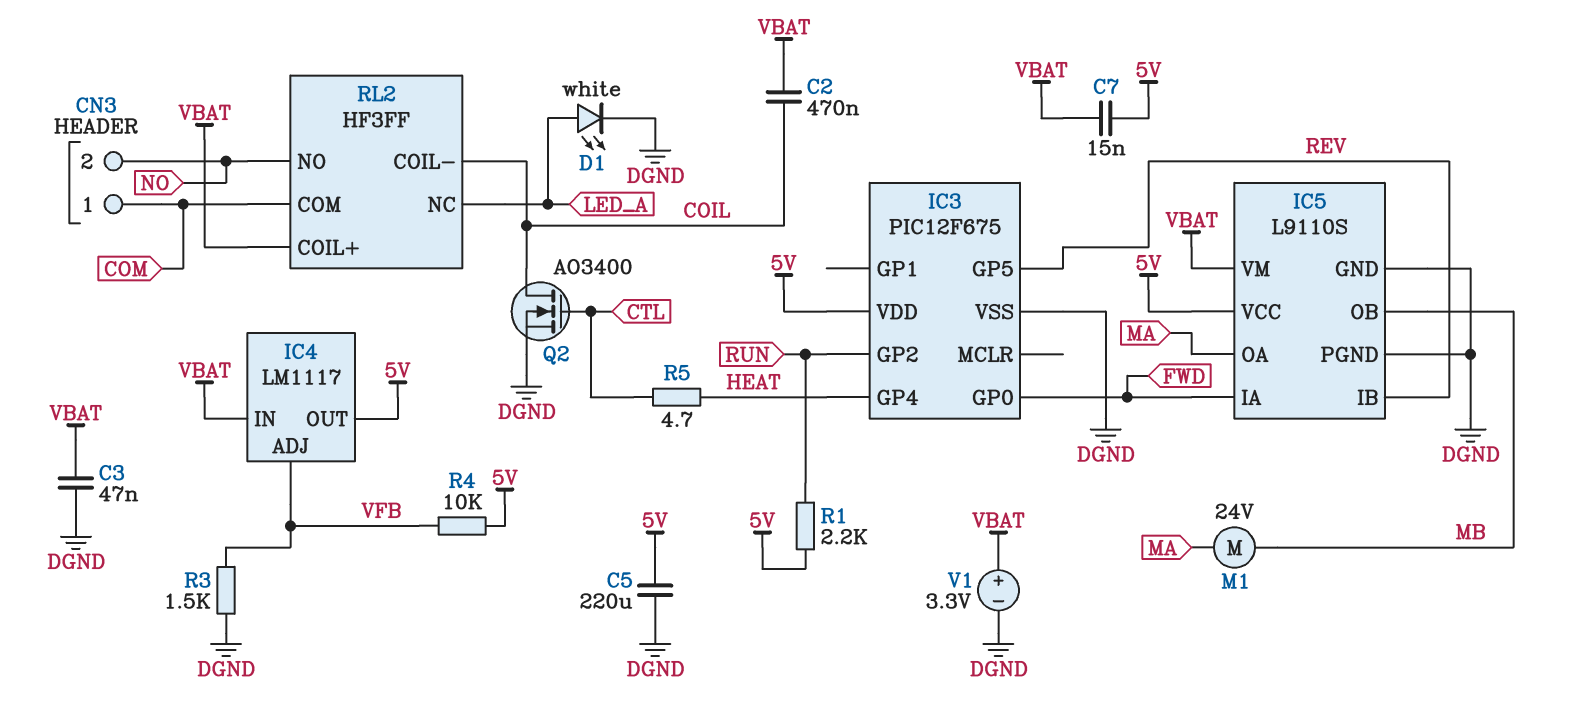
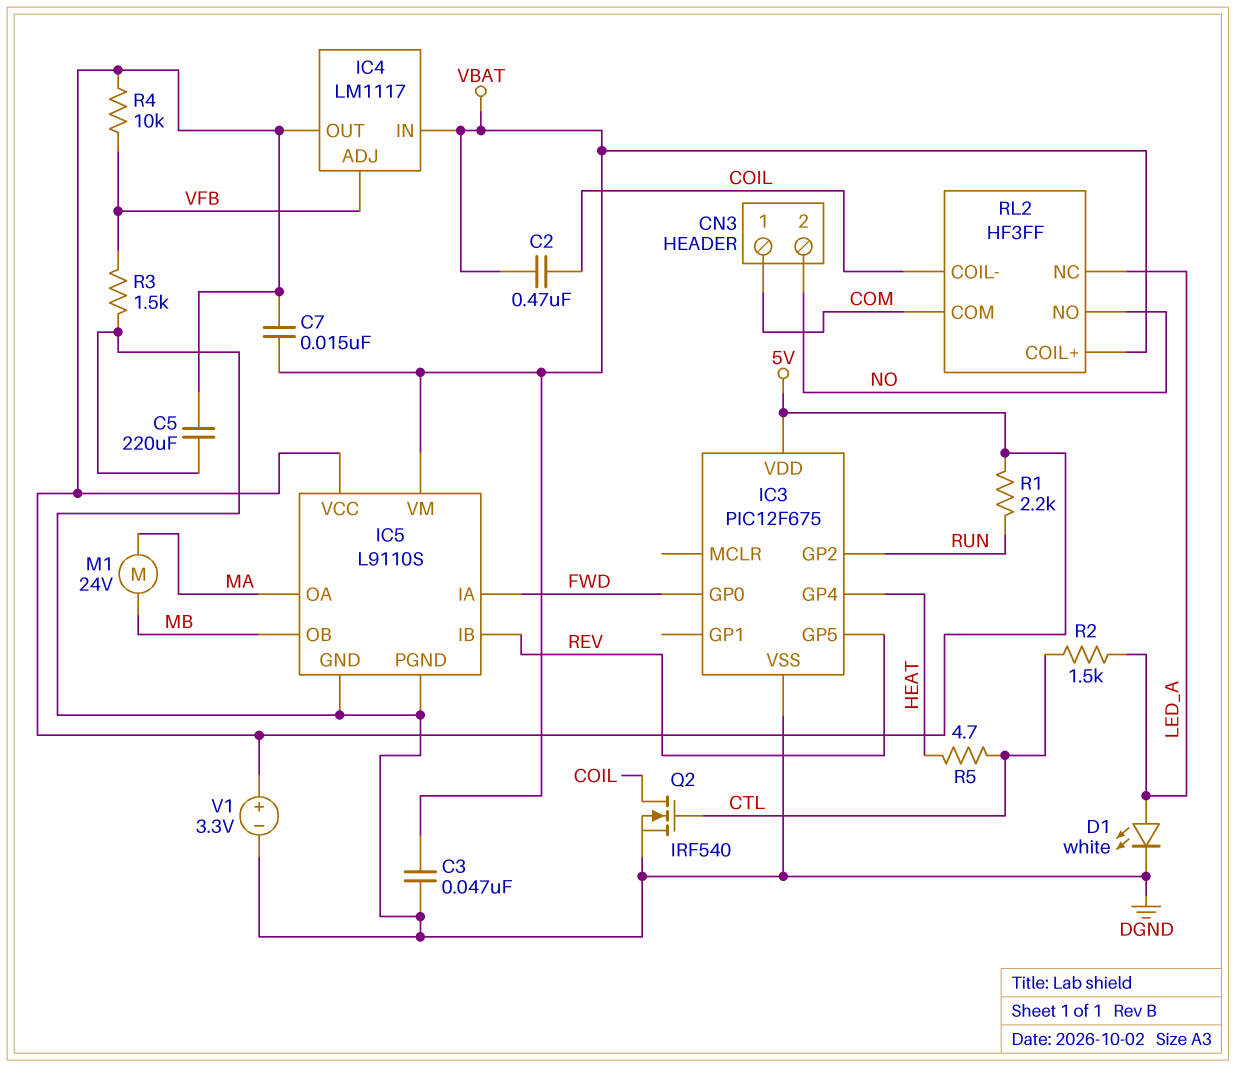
Q2: NMOS AO3400 (G CTL, D COIL, S DGND) -> NMOS IRF540 (G CTL, D COIL, S DGND)
R2: none -> 1.5k (CTL, LED_A)
V1: 3.3V (plus VBAT, minus DGND) -> 3.3V (plus 5V, minus DGND)

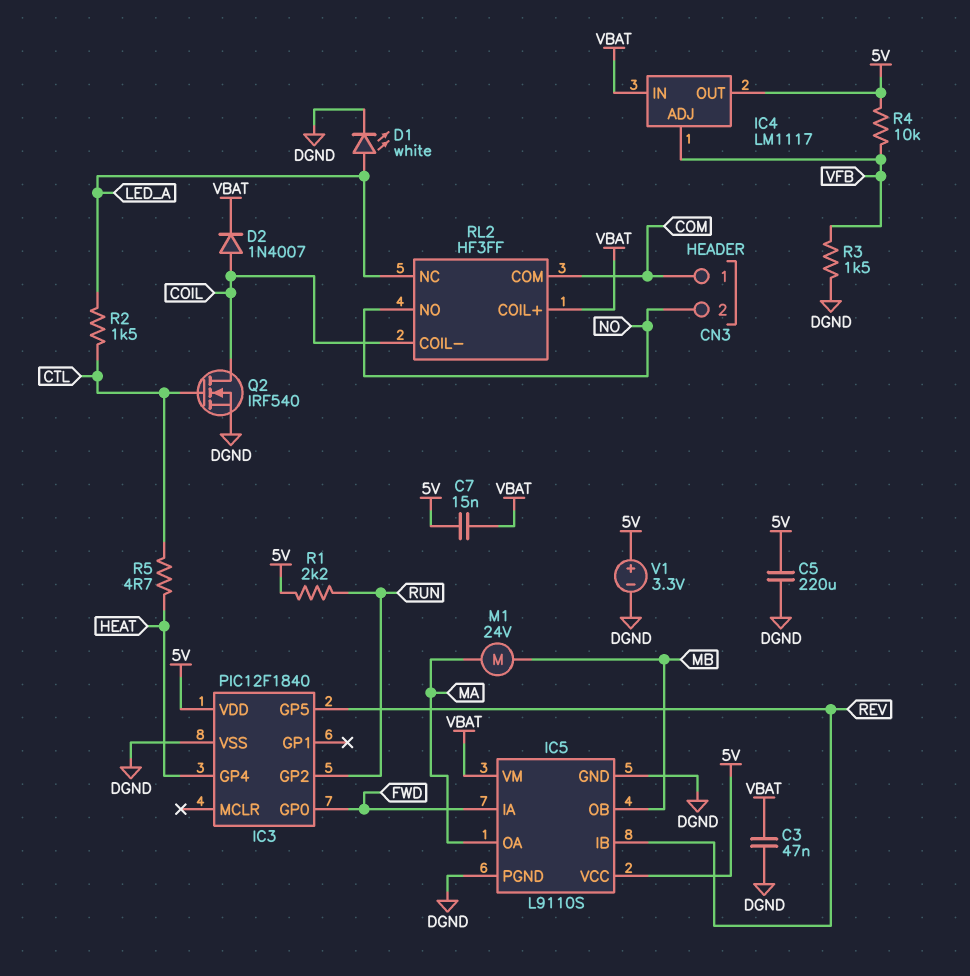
C2: 470nF (COIL, VBAT) -> none
D2: none -> diode 1N4007 (A COIL, K VBAT)
IC3: PIC12F675 -> PIC12F1840

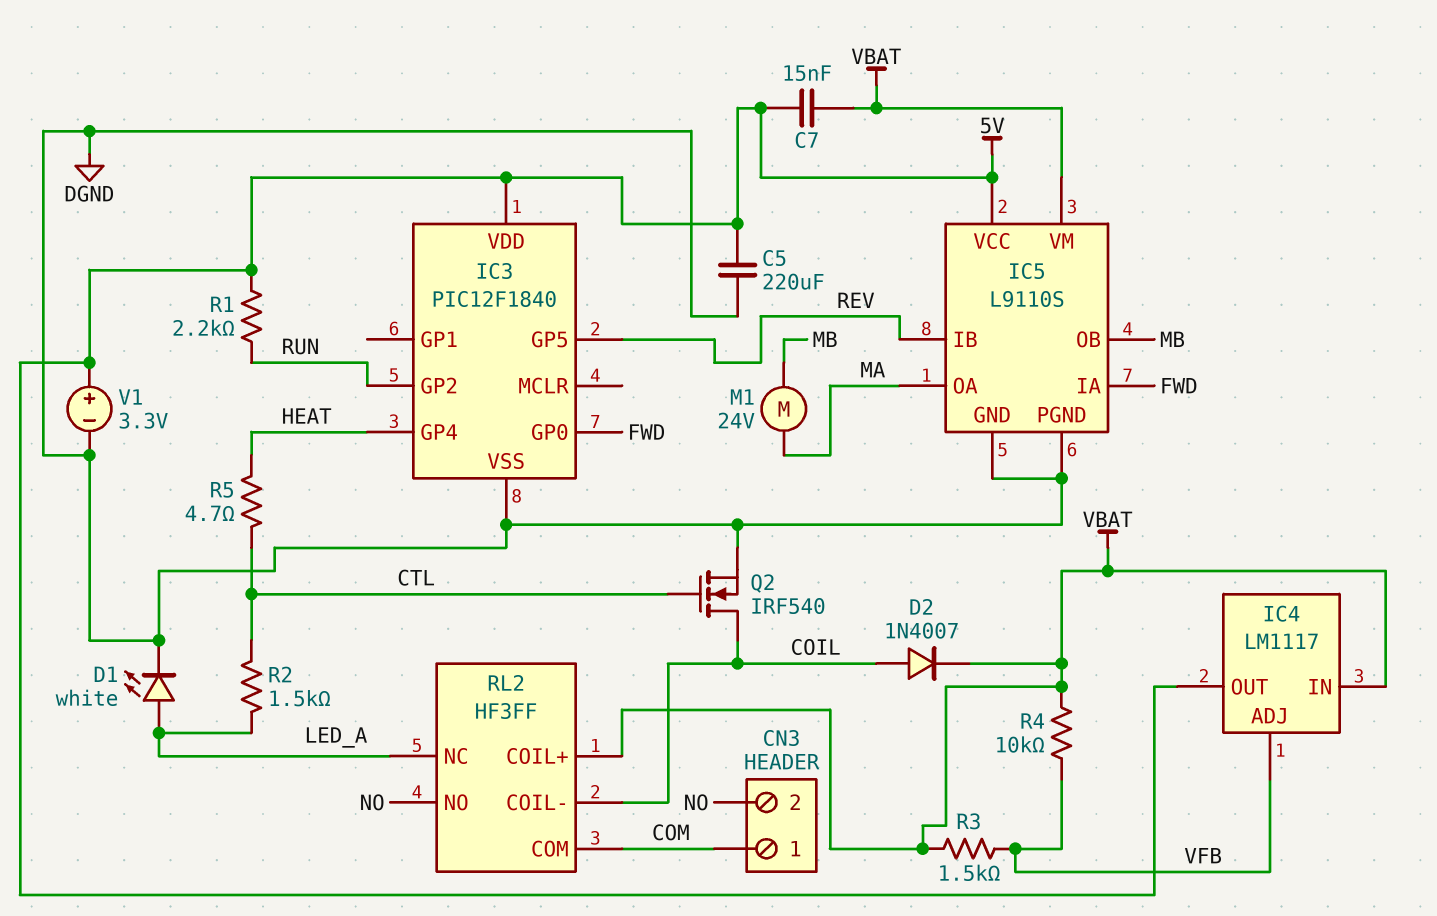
C3: 47nF (DGND, VBAT) -> none
R3: 1.5k (DGND, VFB) -> 1.5k (VBAT, VFB)
R4: 10k (5V, VFB) -> 10k (VBAT, VFB)

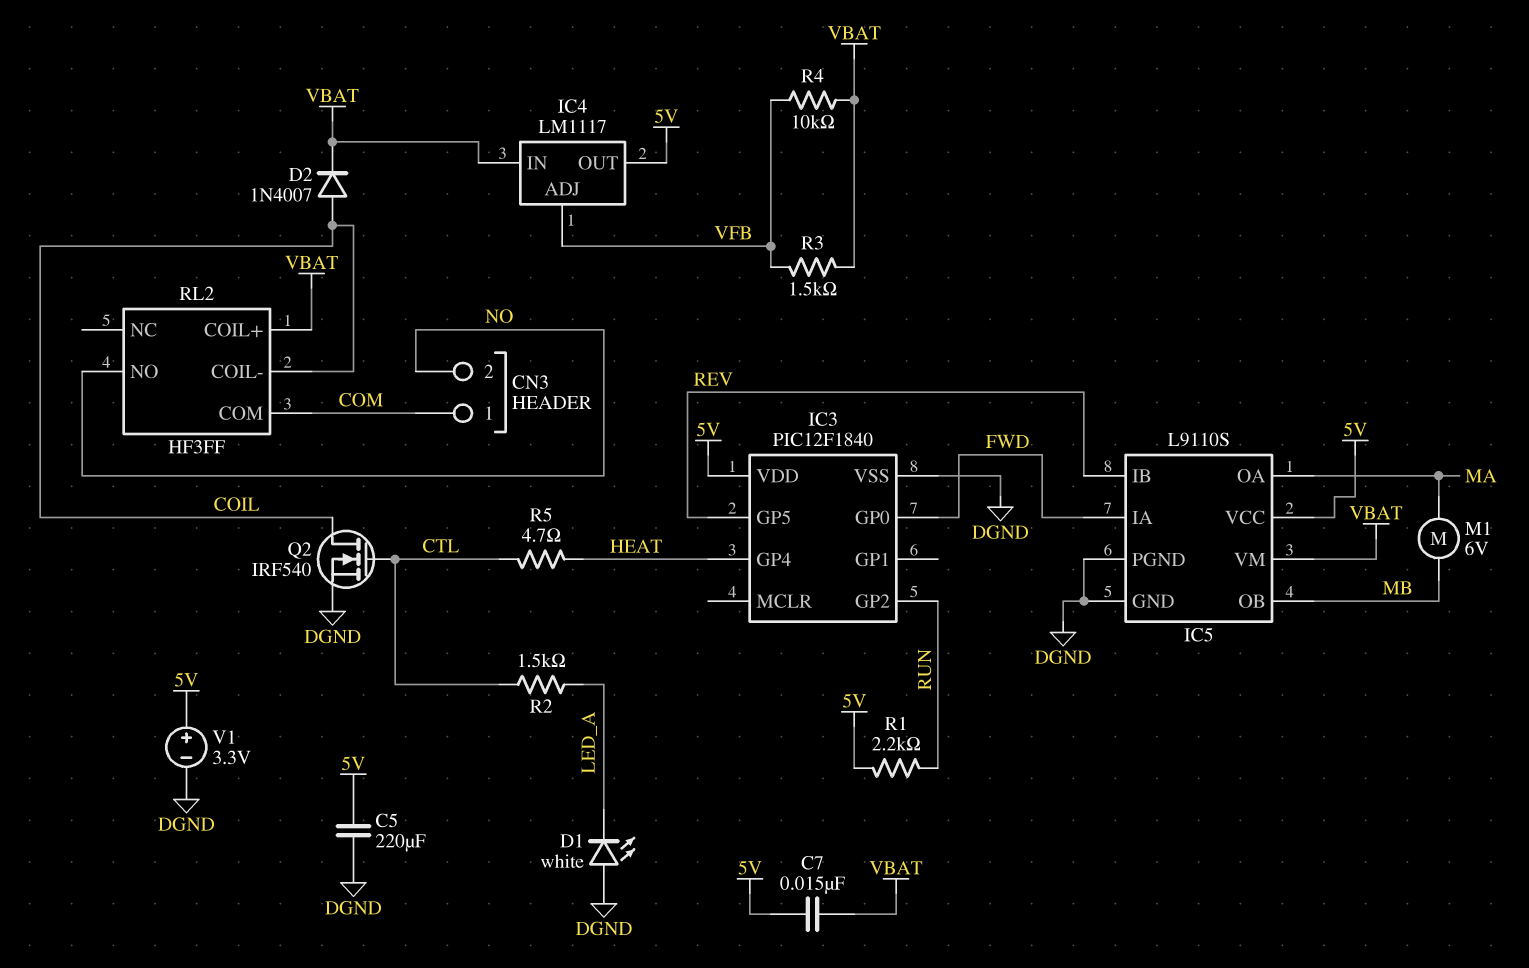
D1: LED white (A LED_A, K DGND) -> LED white (A DGND, K LED_A)
M1: motor 24V (MA, MB) -> motor 6V (MA, MB)
RL2 pin NC: LED_A -> none

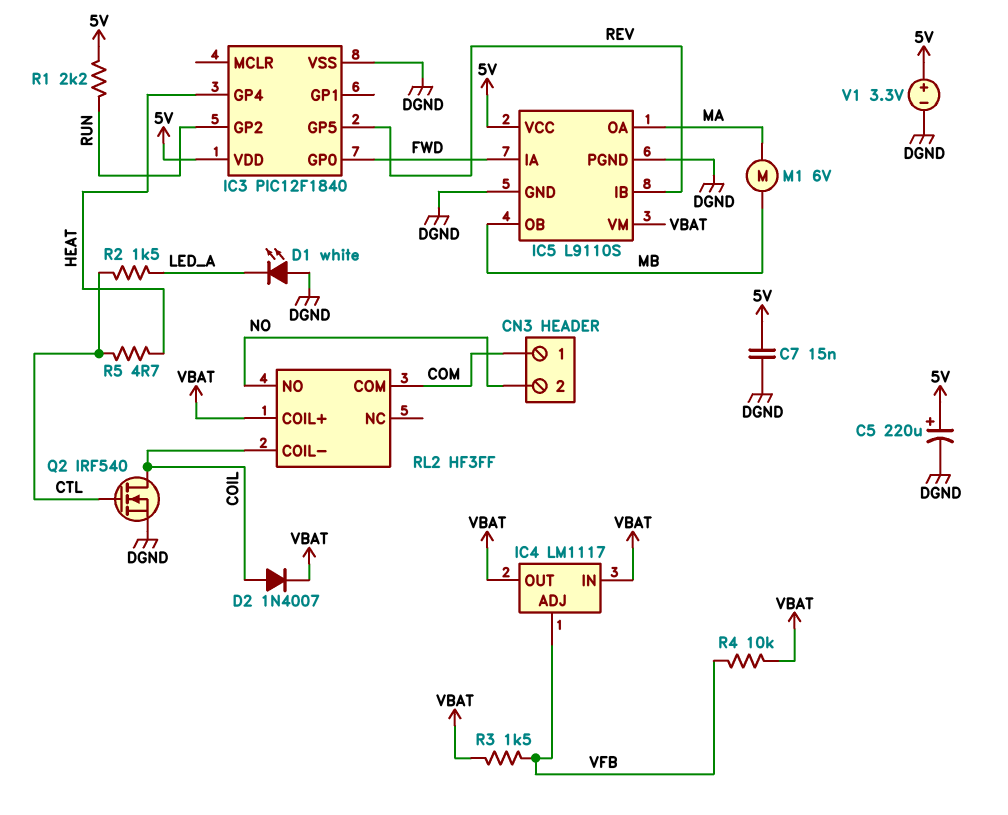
C5: 220uF (5V, DGND) -> 220uF (plus 5V, minus DGND)
C7: 15nF (5V, VBAT) -> 15nF (5V, DGND)
IC4 pin OUT: 5V -> VBAT

